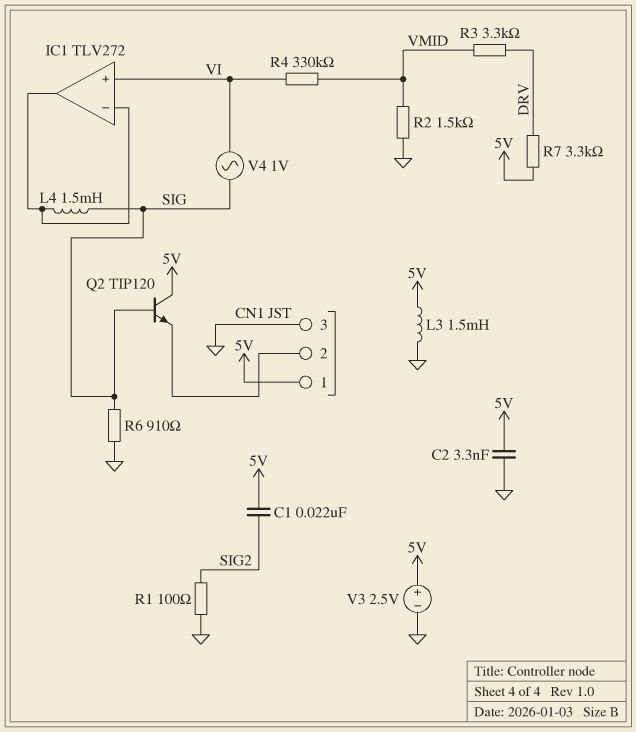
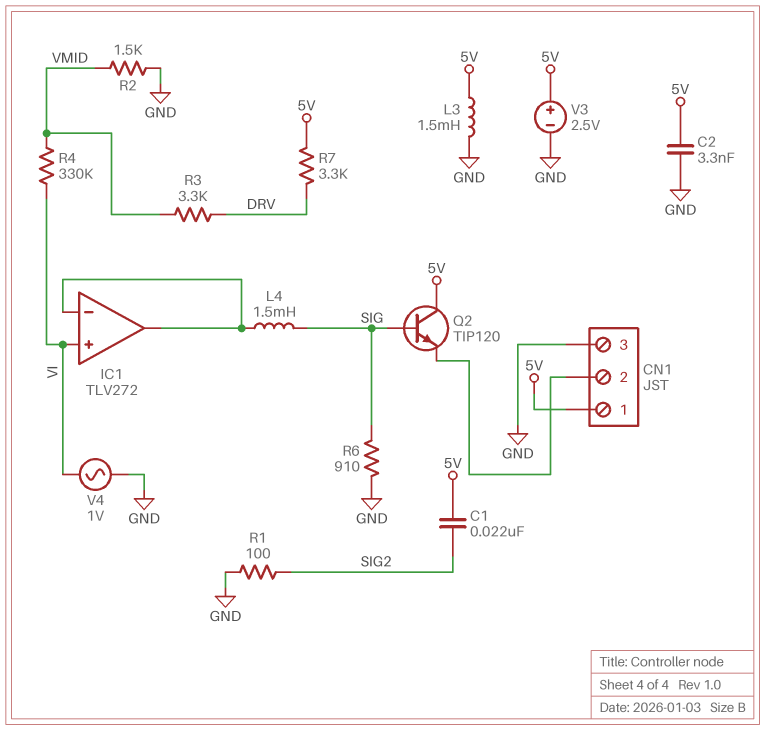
V4: AC 1V (SIG, VI) -> AC 1V (GND, VI)

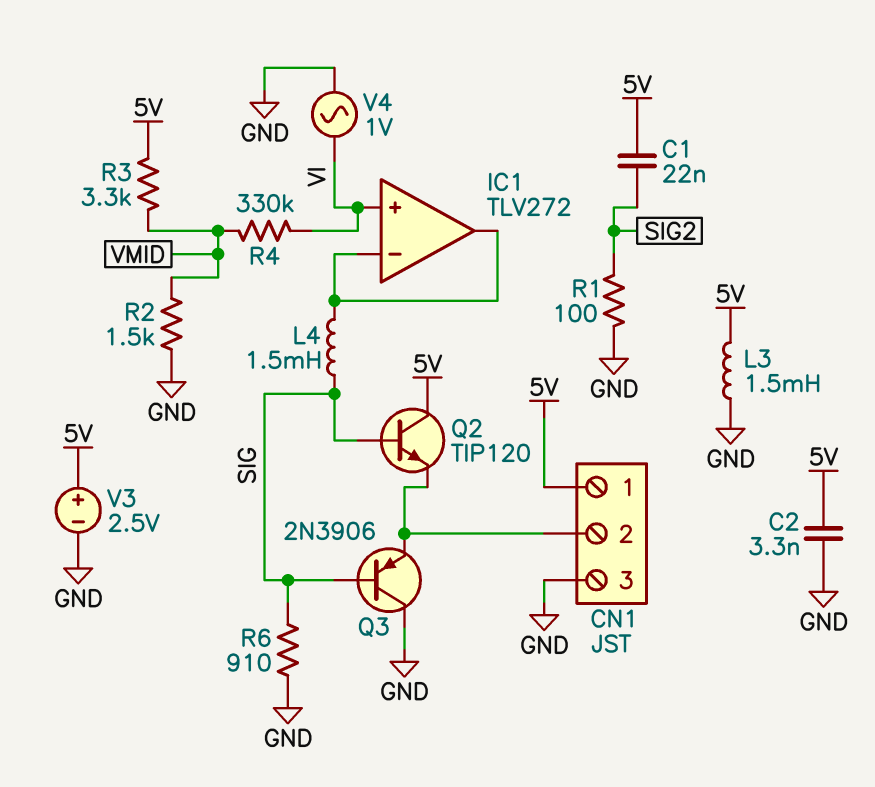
Q3: none -> PNP 2N3906 (B SIG, C GND, E CN1/2)
R3: 3.3k (DRV, VMID) -> 3.3k (5V, VMID)
R7: 3.3k (5V, DRV) -> none

